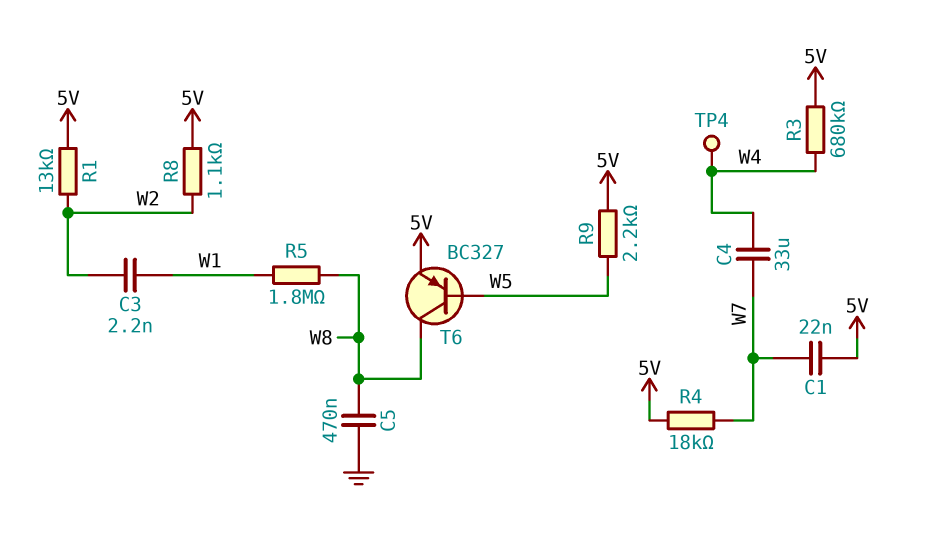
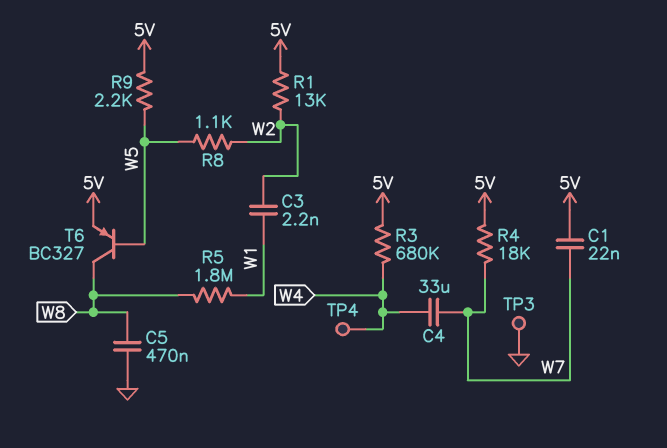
R8: 1.1k (5V, W2) -> 1.1k (W2, W5)
TP3: none -> test point (GND)

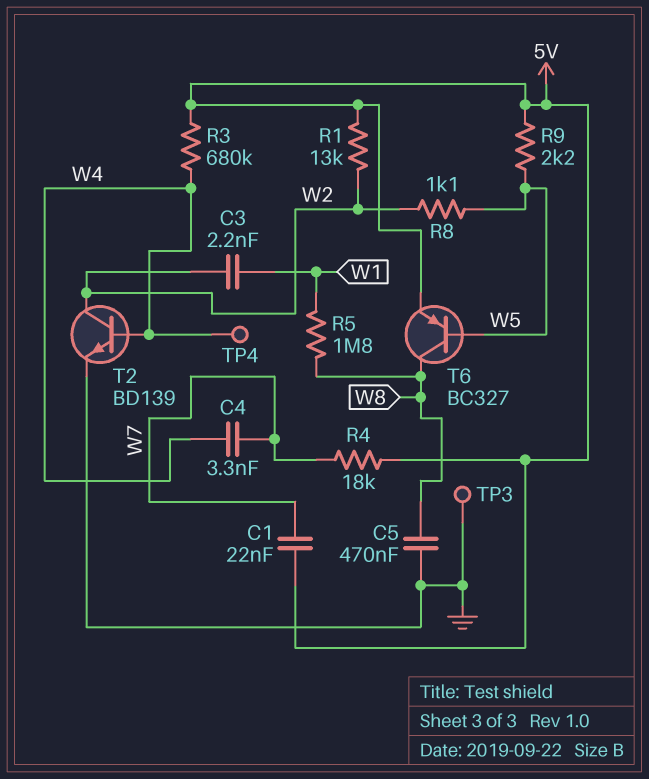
C4: 33uF (W4, W7) -> 3.3nF (W4, W7)
T2: none -> NPN BD139 (B W4, C W2, E GND)

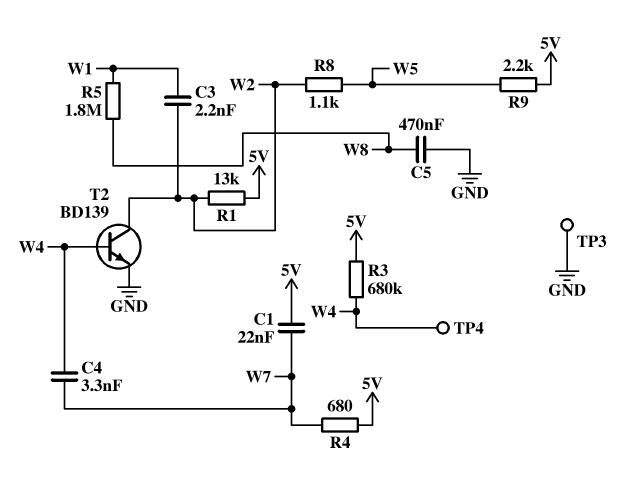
R4: 18k (5V, W7) -> 680 (5V, W7)
T6: PNP BC327 (B W5, C W8, E 5V) -> none

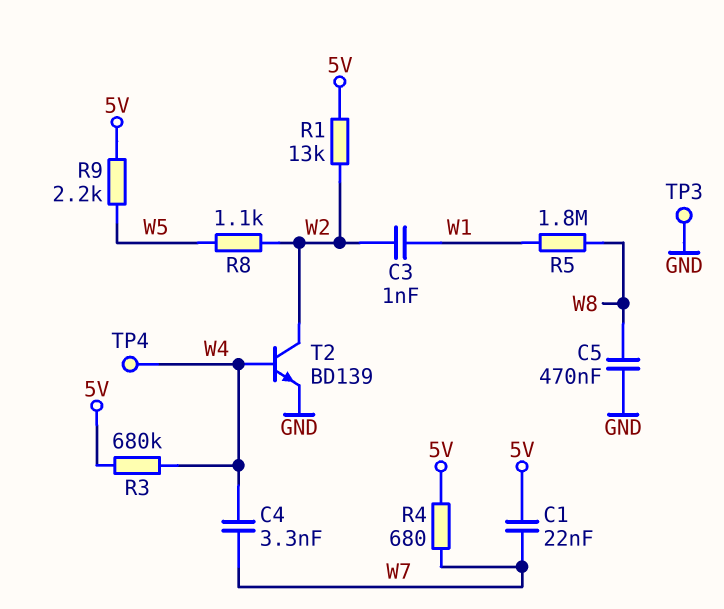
C3: 2.2nF (W1, W2) -> 1nF (W1, W2)

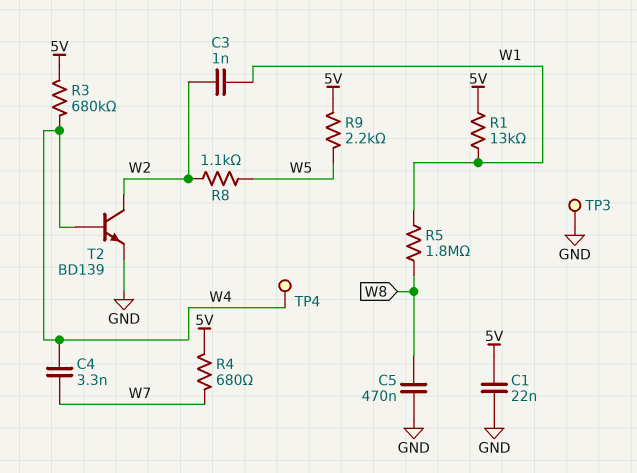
C1: 22nF (5V, W7) -> 22nF (5V, GND)
R1: 13k (5V, W2) -> 13k (5V, W1)

